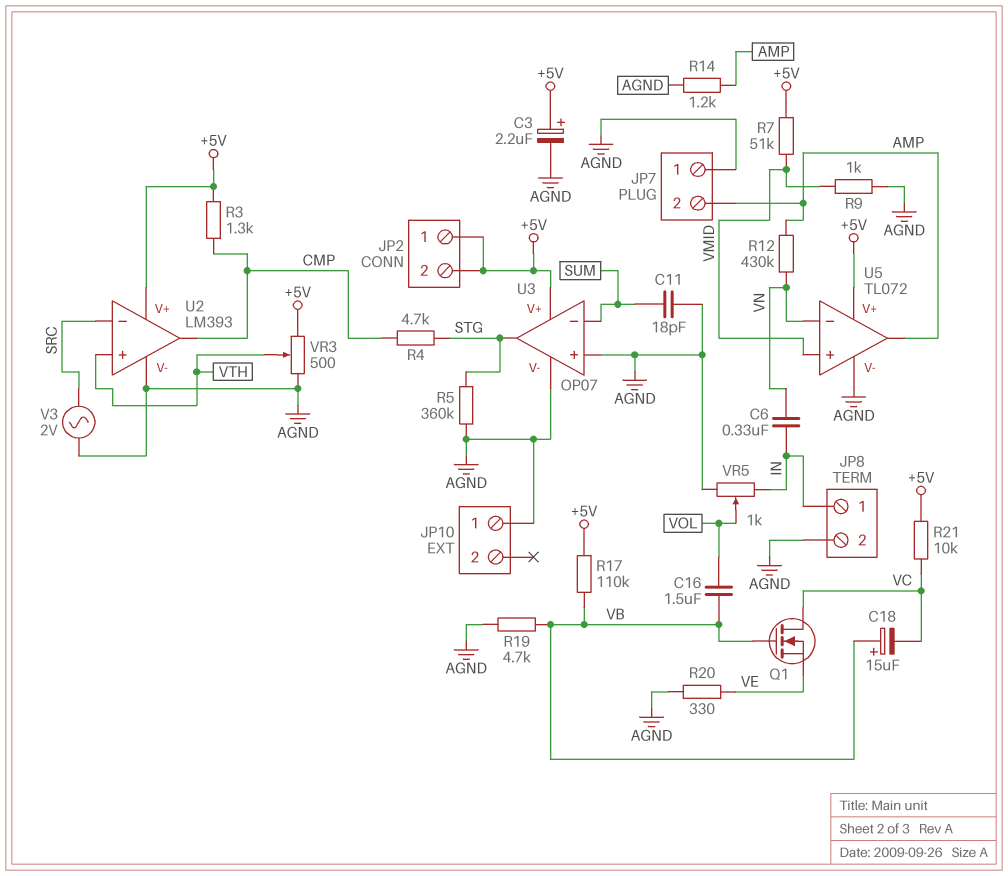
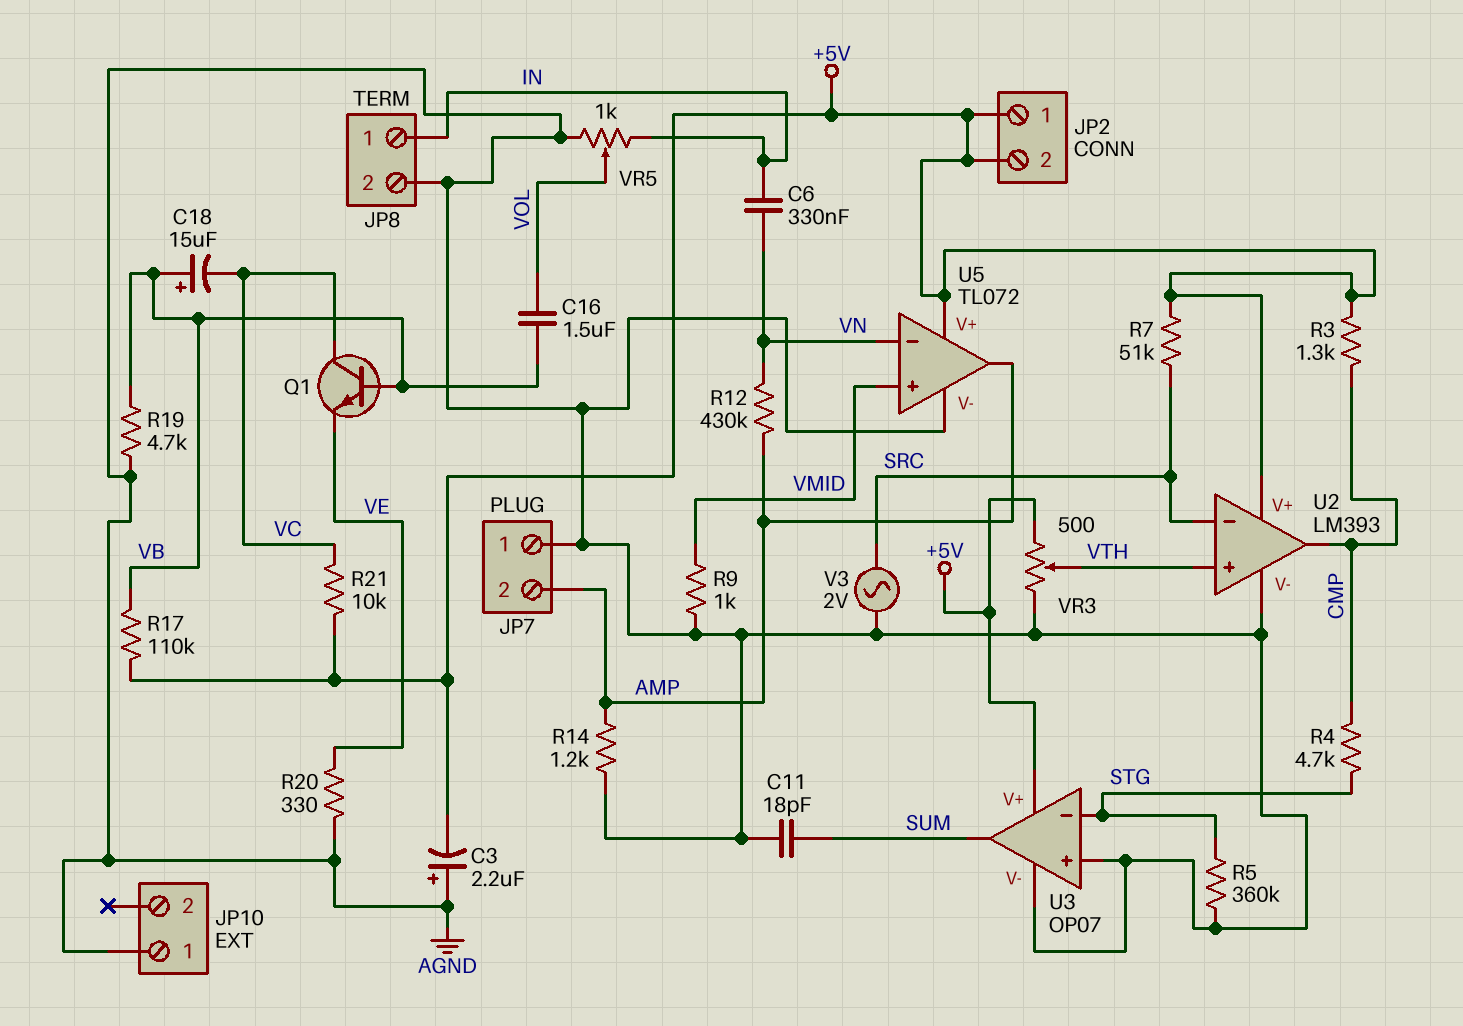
C3: 2.2uF (plus +5V, minus AGND) -> 2.2uF (plus AGND, minus +5V)
Q1: NMOS (G VB, D VC, S VE) -> NPN (B VB, C VC, E VE)
R7: 51k (+5V, VMID) -> 51k (+5V, SRC)
U3 pin in-: SUM -> STG
U3 pin out: STG -> SUM

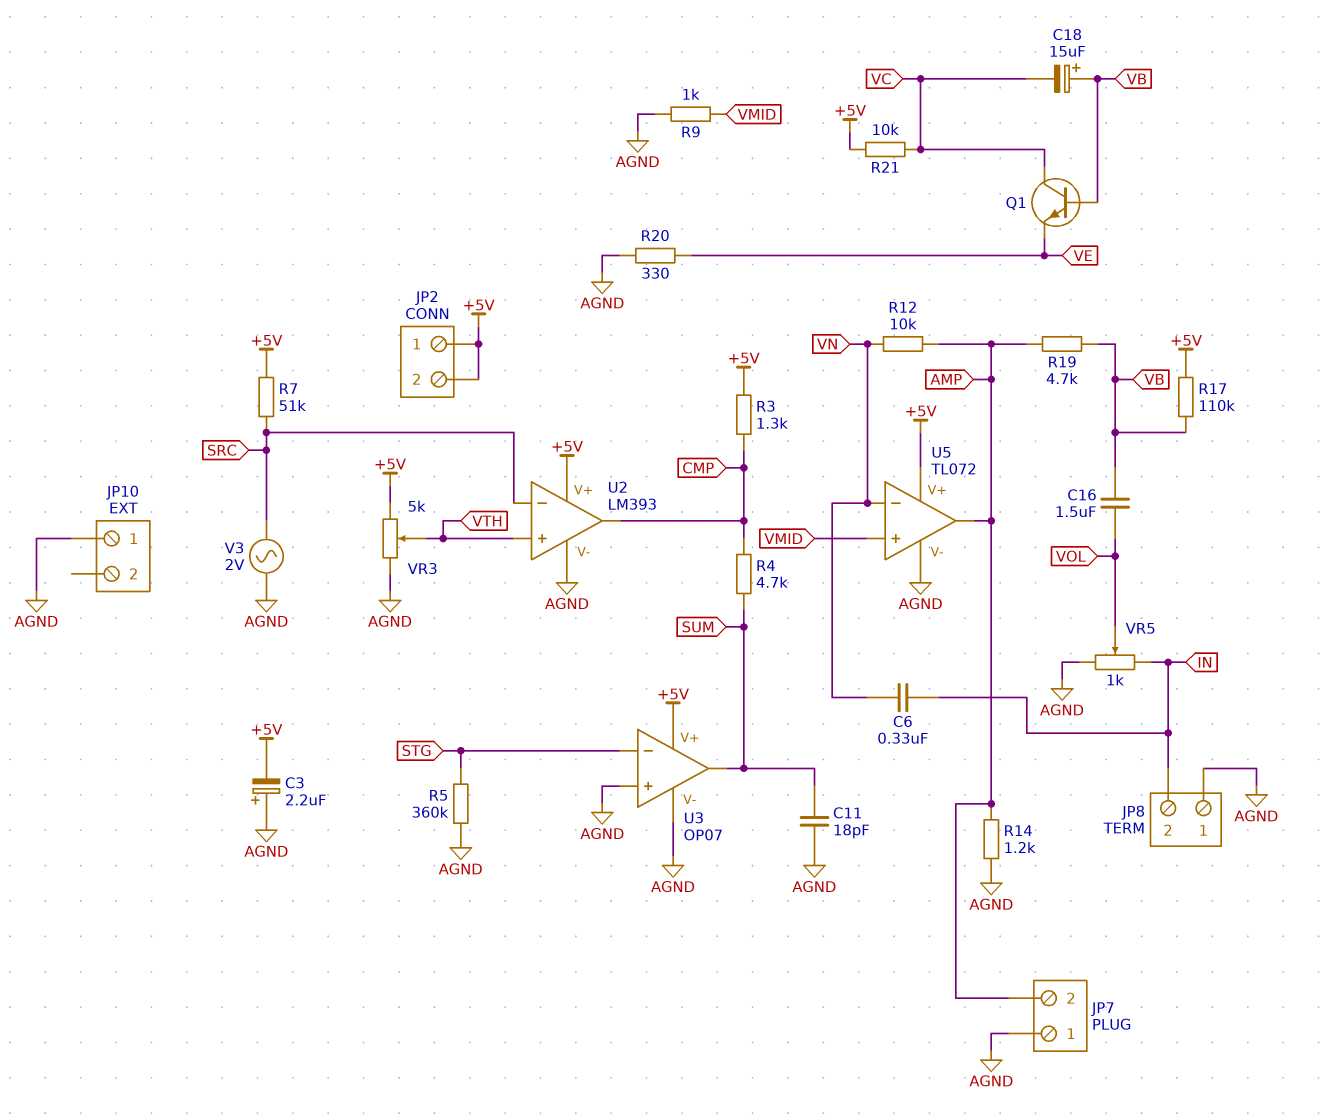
JP8 pin 1: IN -> AGND
JP8 pin 2: AGND -> IN
R4: 4.7k (CMP, STG) -> 4.7k (CMP, SUM)
R12: 430k (AMP, VN) -> 10k (AMP, VN)
R19: 4.7k (AGND, VB) -> 4.7k (AMP, VB)
VR3: 500 (+5V, AGND, wiper VTH) -> 5k (+5V, AGND, wiper VTH)

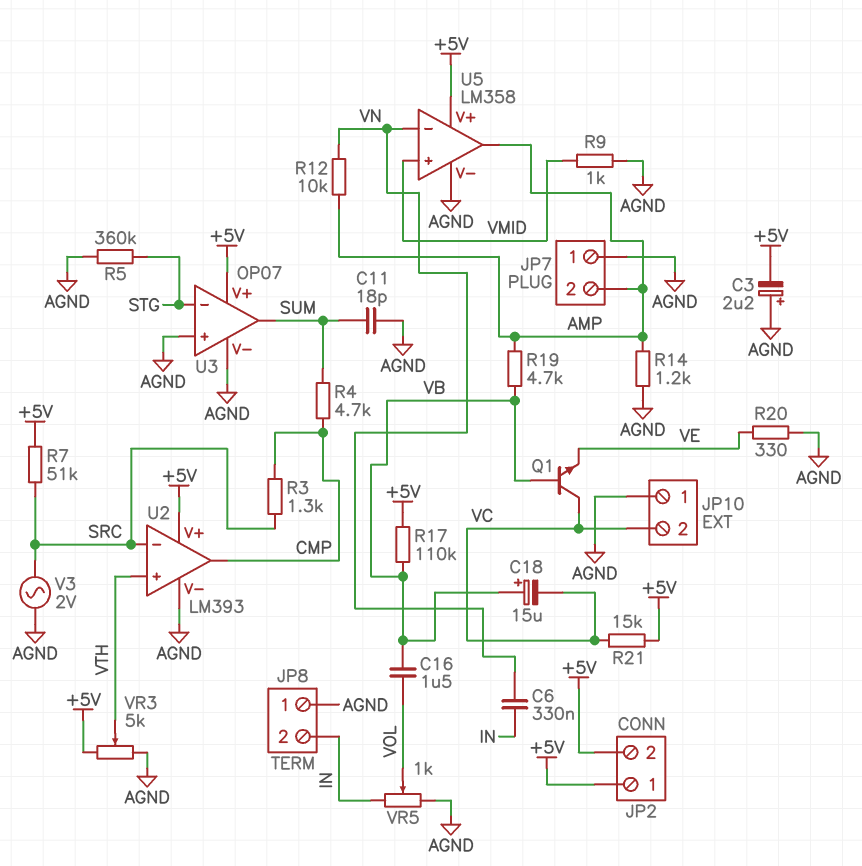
JP10 pin 2: none -> VC
R3: 1.3k (+5V, CMP) -> 1.3k (CMP, SRC)
R21: 10k (+5V, VC) -> 15k (+5V, VC)
U5: TL072 -> LM358

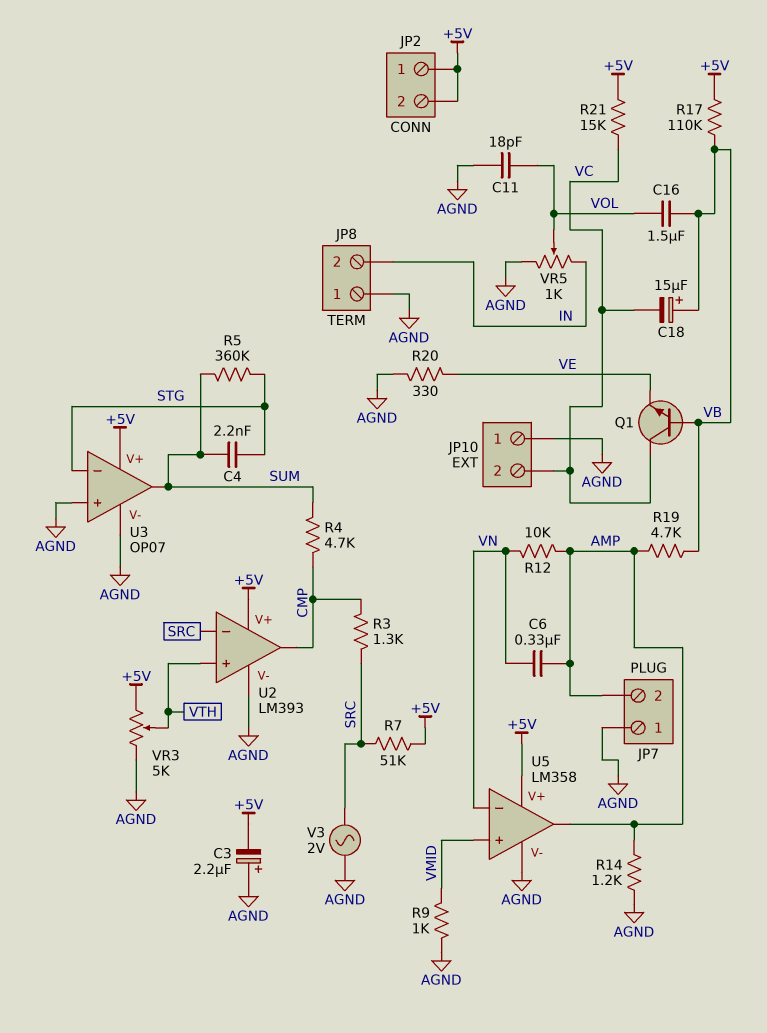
C4: none -> 2.2nF (STG, SUM)
C6: 330nF (IN, VN) -> 330nF (AMP, VN)
C11: 18pF (AGND, SUM) -> 18pF (AGND, VOL)
R5: 360k (AGND, STG) -> 360k (STG, SUM)

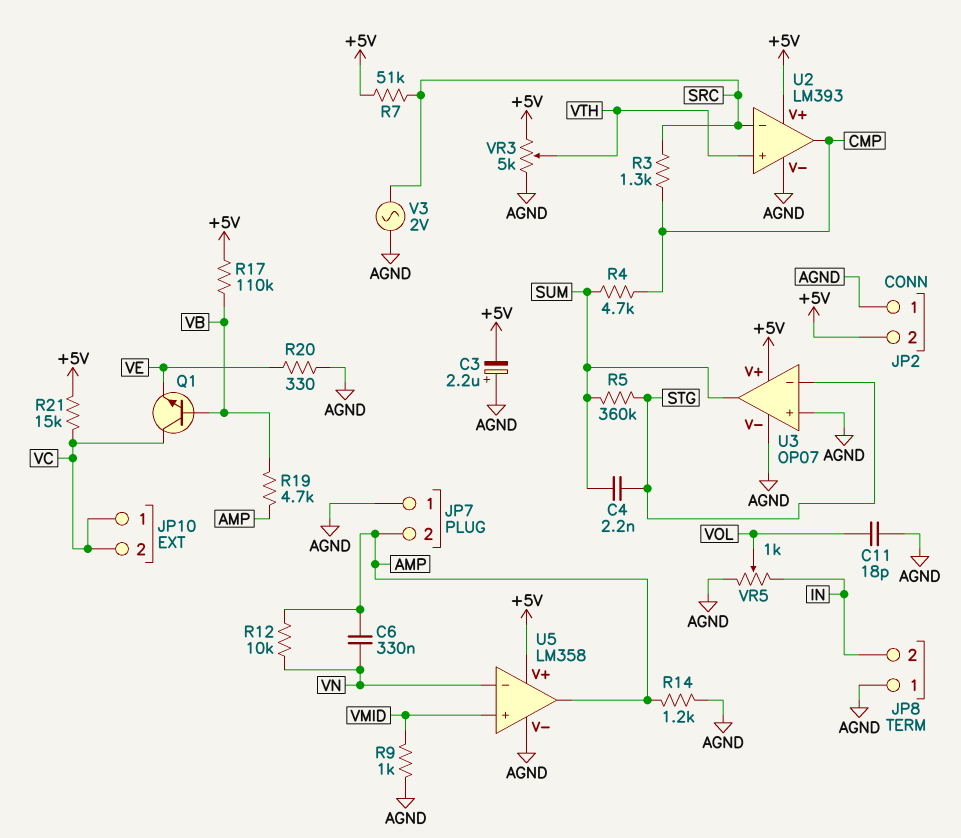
C16: 1.5uF (VB, VOL) -> none
C18: 15uF (plus VB, minus VC) -> none
JP2 pin 1: +5V -> AGND
JP10 pin 1: AGND -> VC

